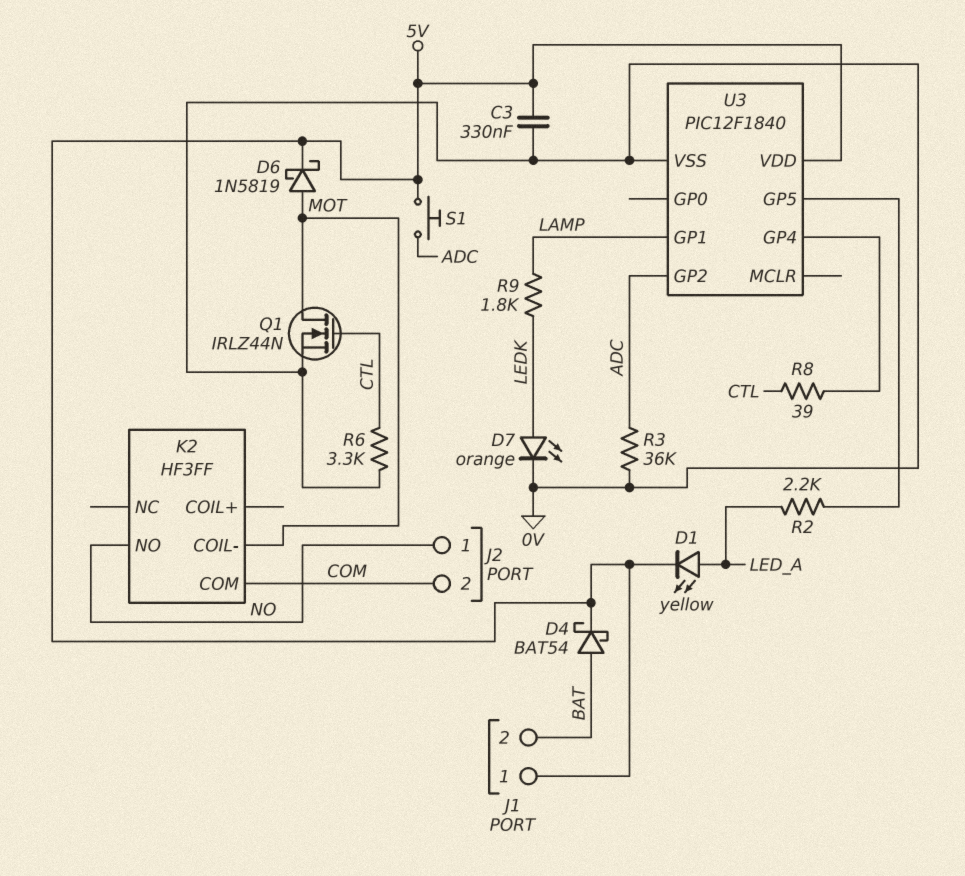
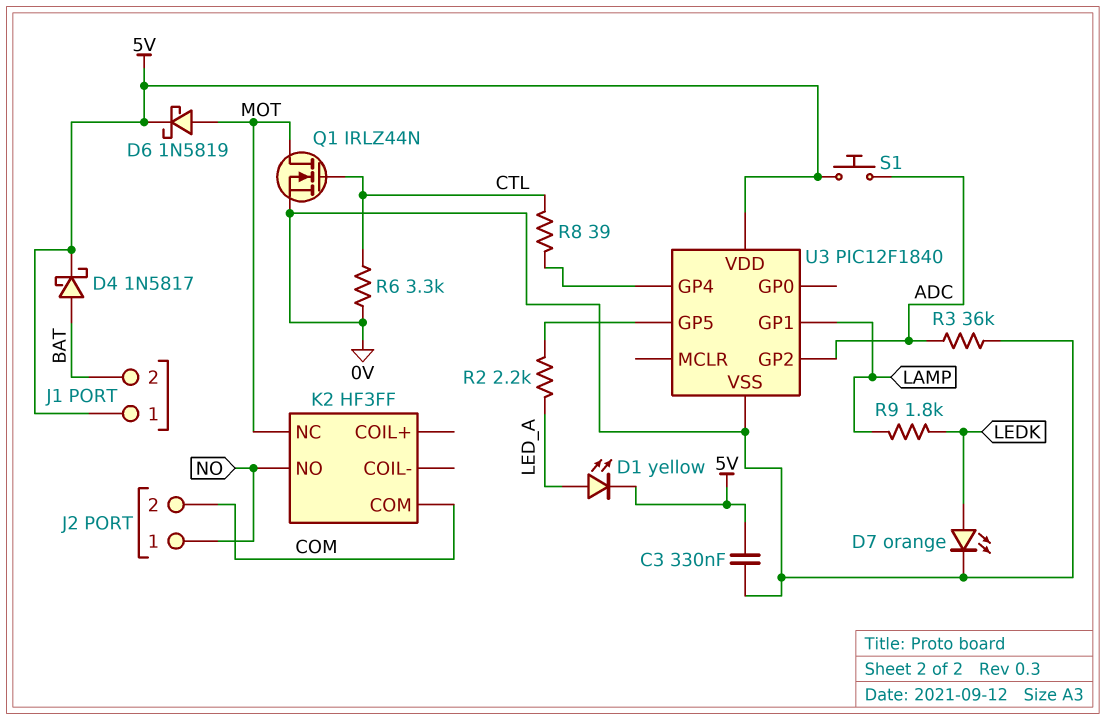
D4: schottky BAT54 (A BAT, K 5V) -> schottky 1N5817 (A BAT, K 5V)
K2 pin COIL-: MOT -> none
K2 pin NC: none -> MOT

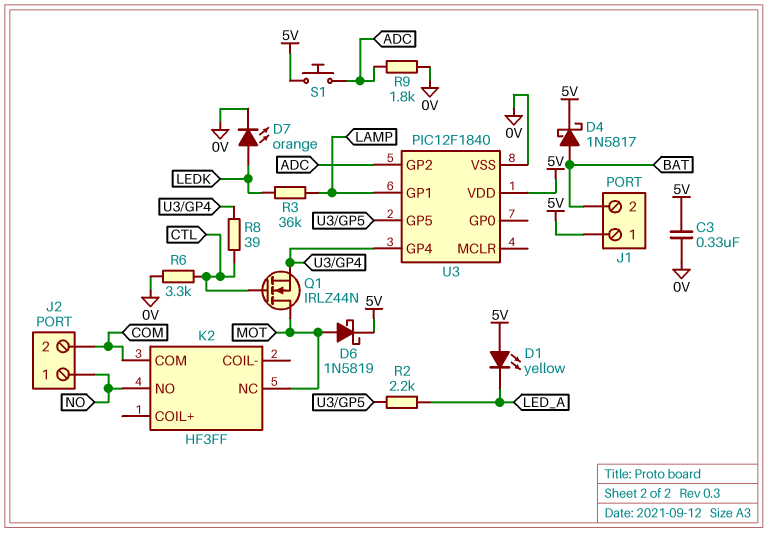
D1: LED yellow (A LED_A, K 5V) -> LED yellow (A 5V, K LED_A)
Q1: NMOS IRLZ44N (G CTL, D MOT, S 0V) -> NMOS IRLZ44N (G CTL, D MOT, S U3/GP4)
R3: 36k (0V, ADC) -> 36k (LAMP, LEDK)
R9: 1.8k (LAMP, LEDK) -> 1.8k (0V, ADC)

